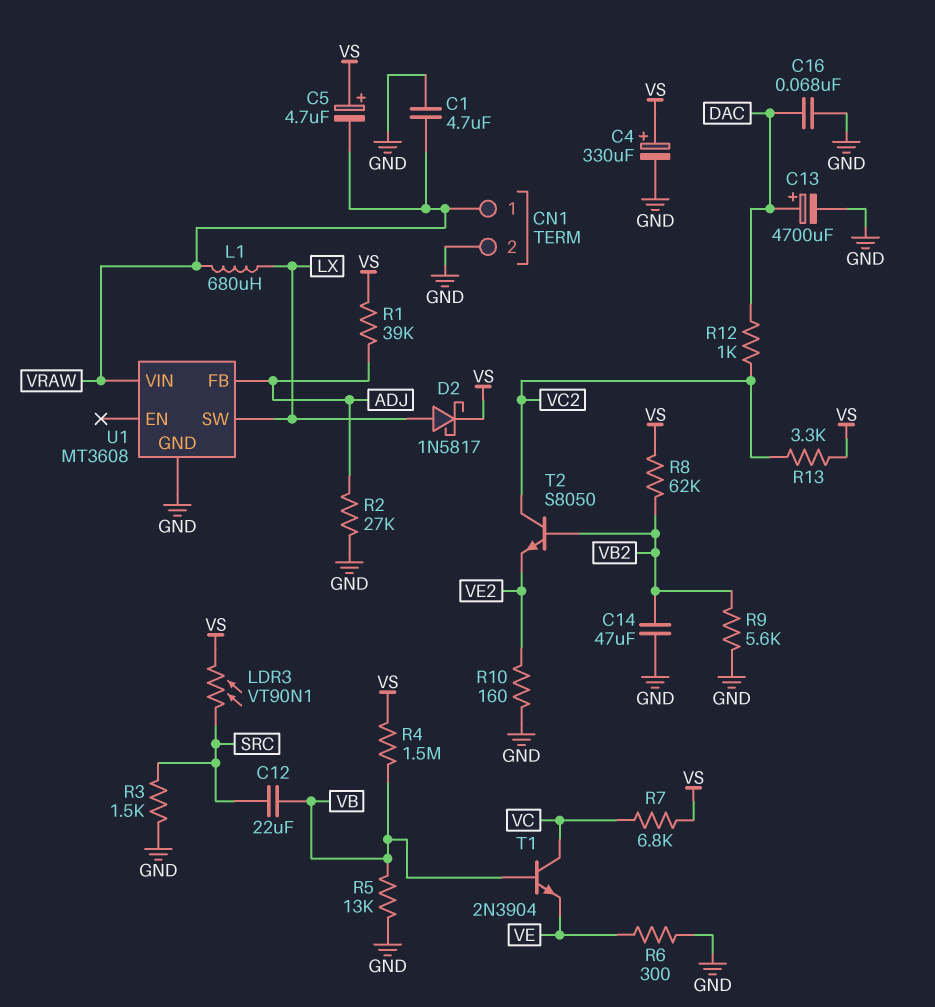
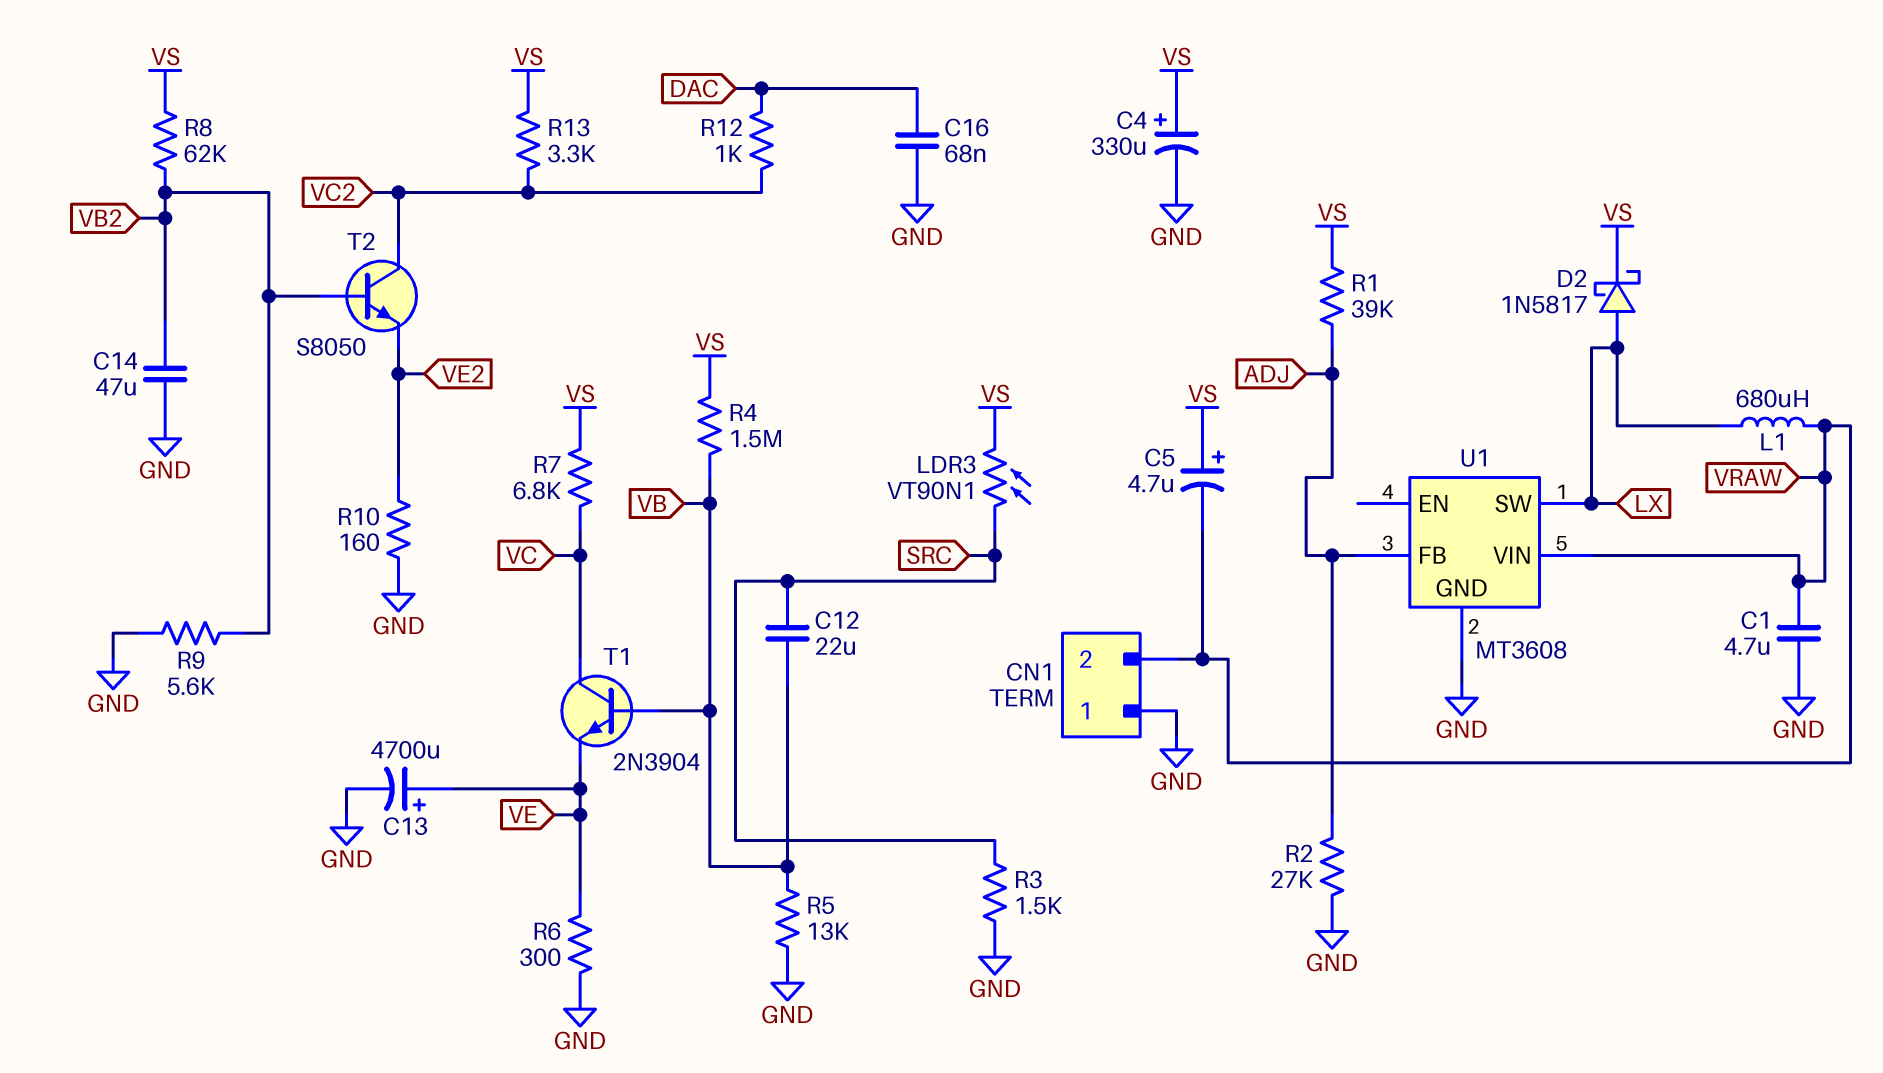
C13: 4700uF (plus DAC, minus GND) -> 4700uF (plus VE, minus GND)
CN1 pin 1: VRAW -> GND
CN1 pin 2: GND -> VRAW

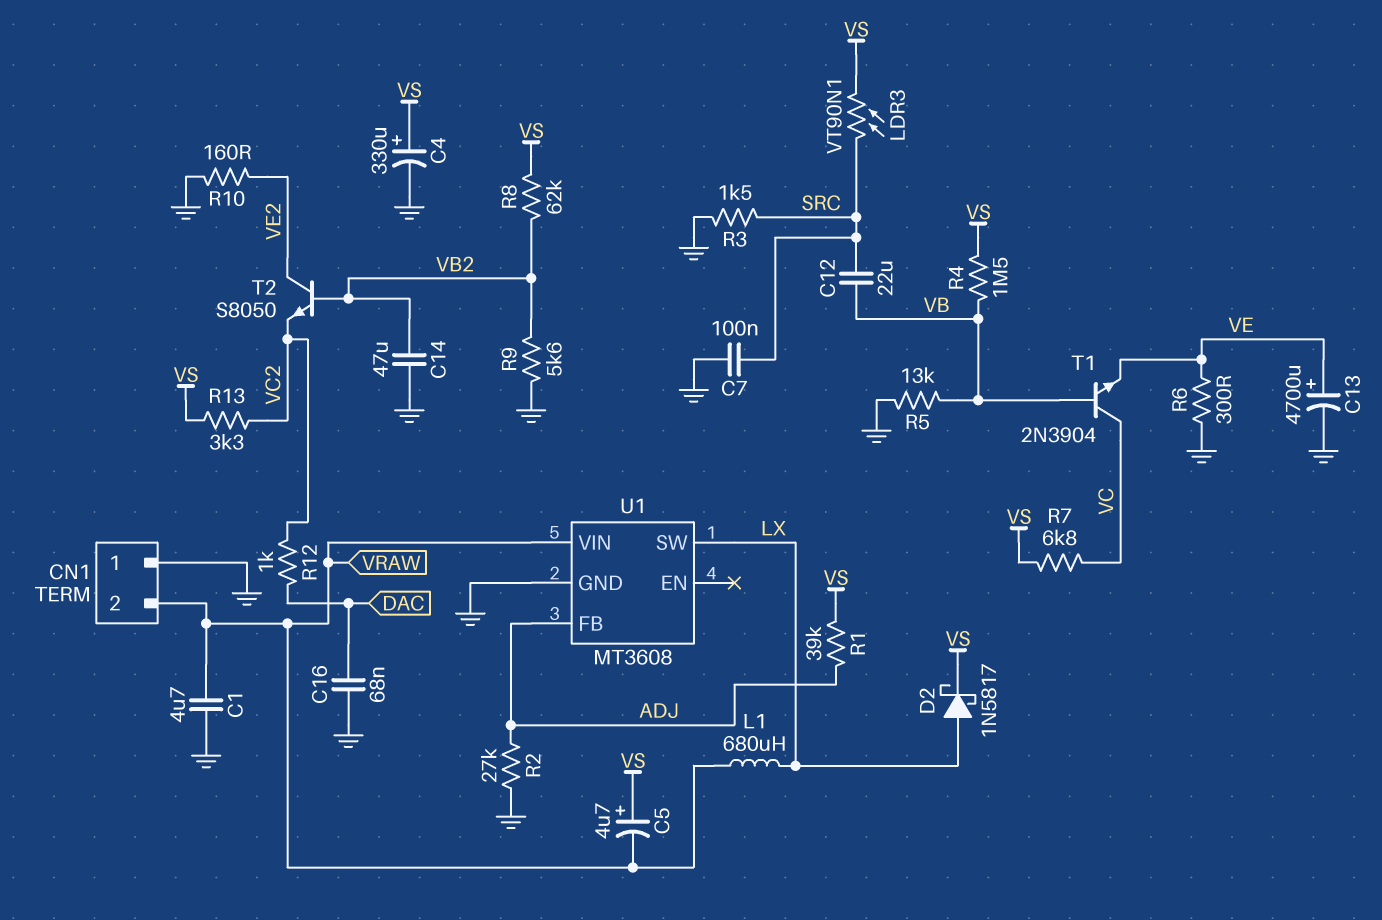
C7: none -> 100nF (GND, SRC)
T2: NPN S8050 (B VB2, C VC2, E VE2) -> NPN S8050 (B VB2, C VE2, E VC2)

